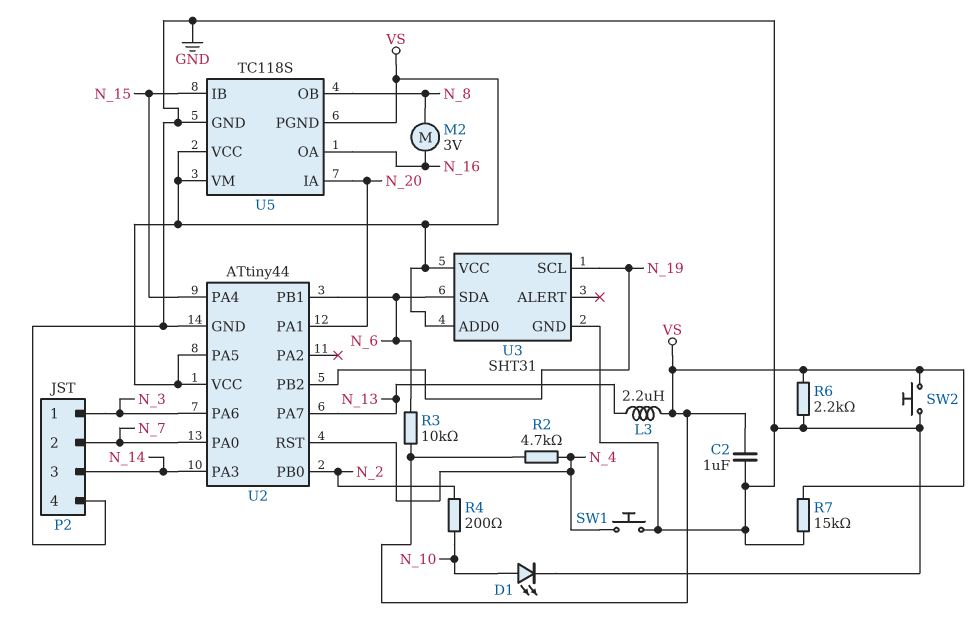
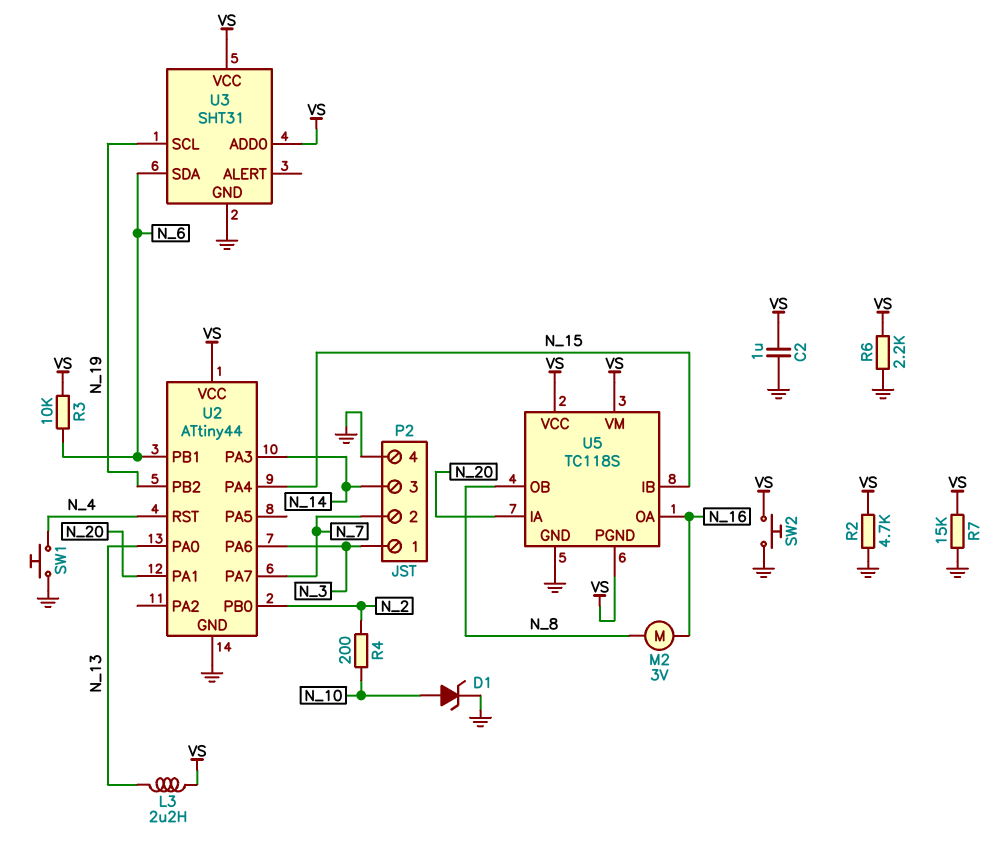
D1: LED (A N_10, K GND) -> zener (A N_10, K GND)
R2: 4.7k (N_4, VS) -> 4.7k (GND, VS)
U2 pin PA0: N_7 -> N_13
U2 pin PA5: VS -> none
U2 pin PA7: N_13 -> N_7

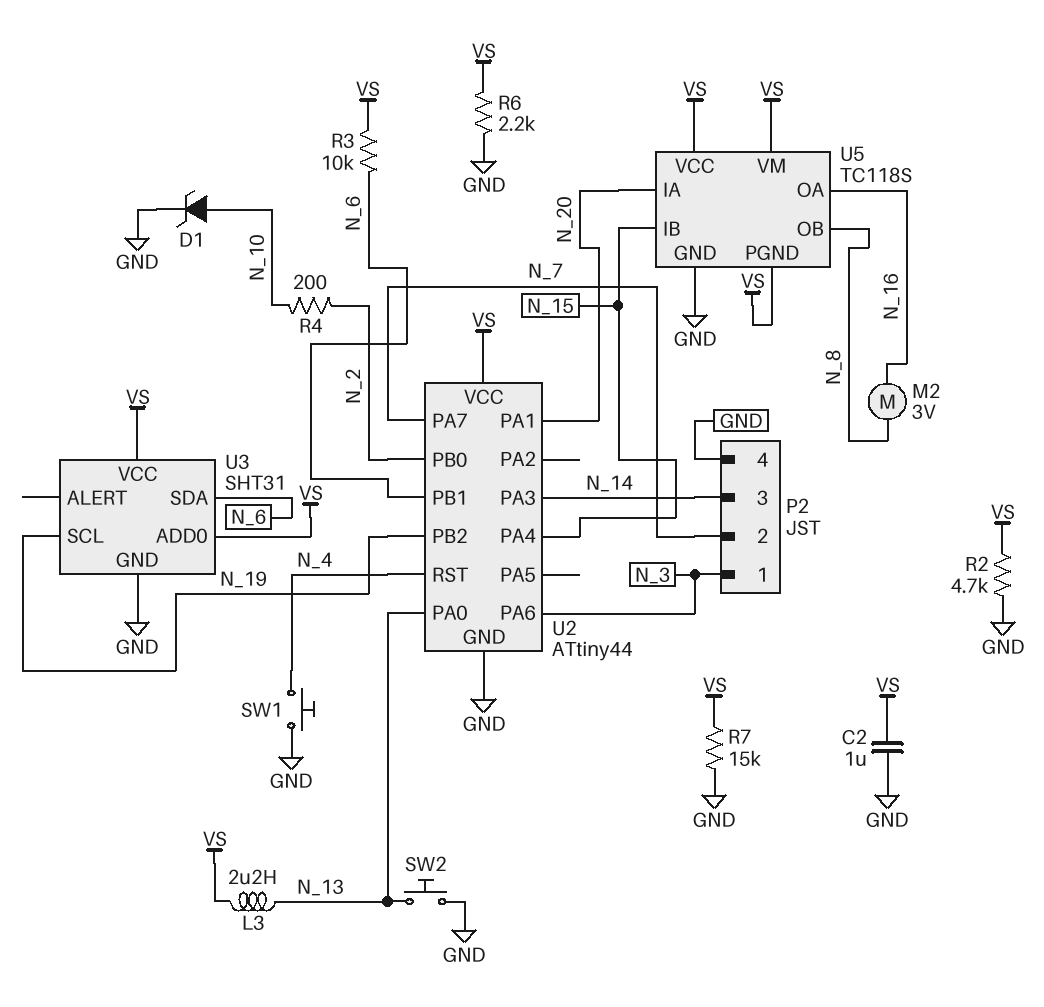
SW2: button (GND, VS) -> button (GND, N_13)

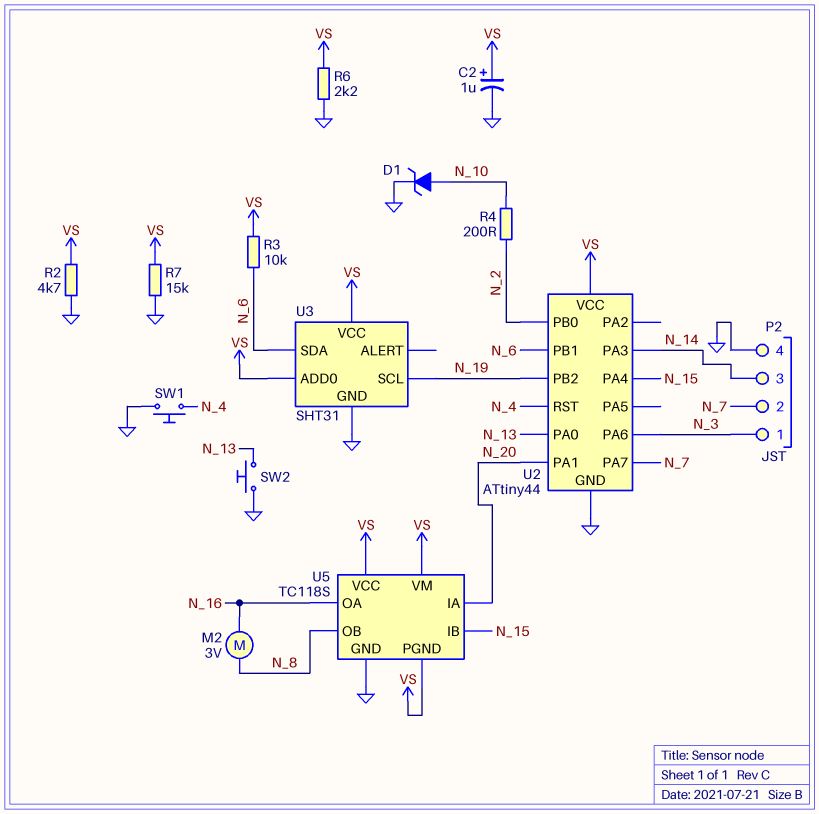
C2: 1uF (GND, VS) -> 1uF (plus VS, minus GND)
L3: 2.2uH (N_13, VS) -> none

